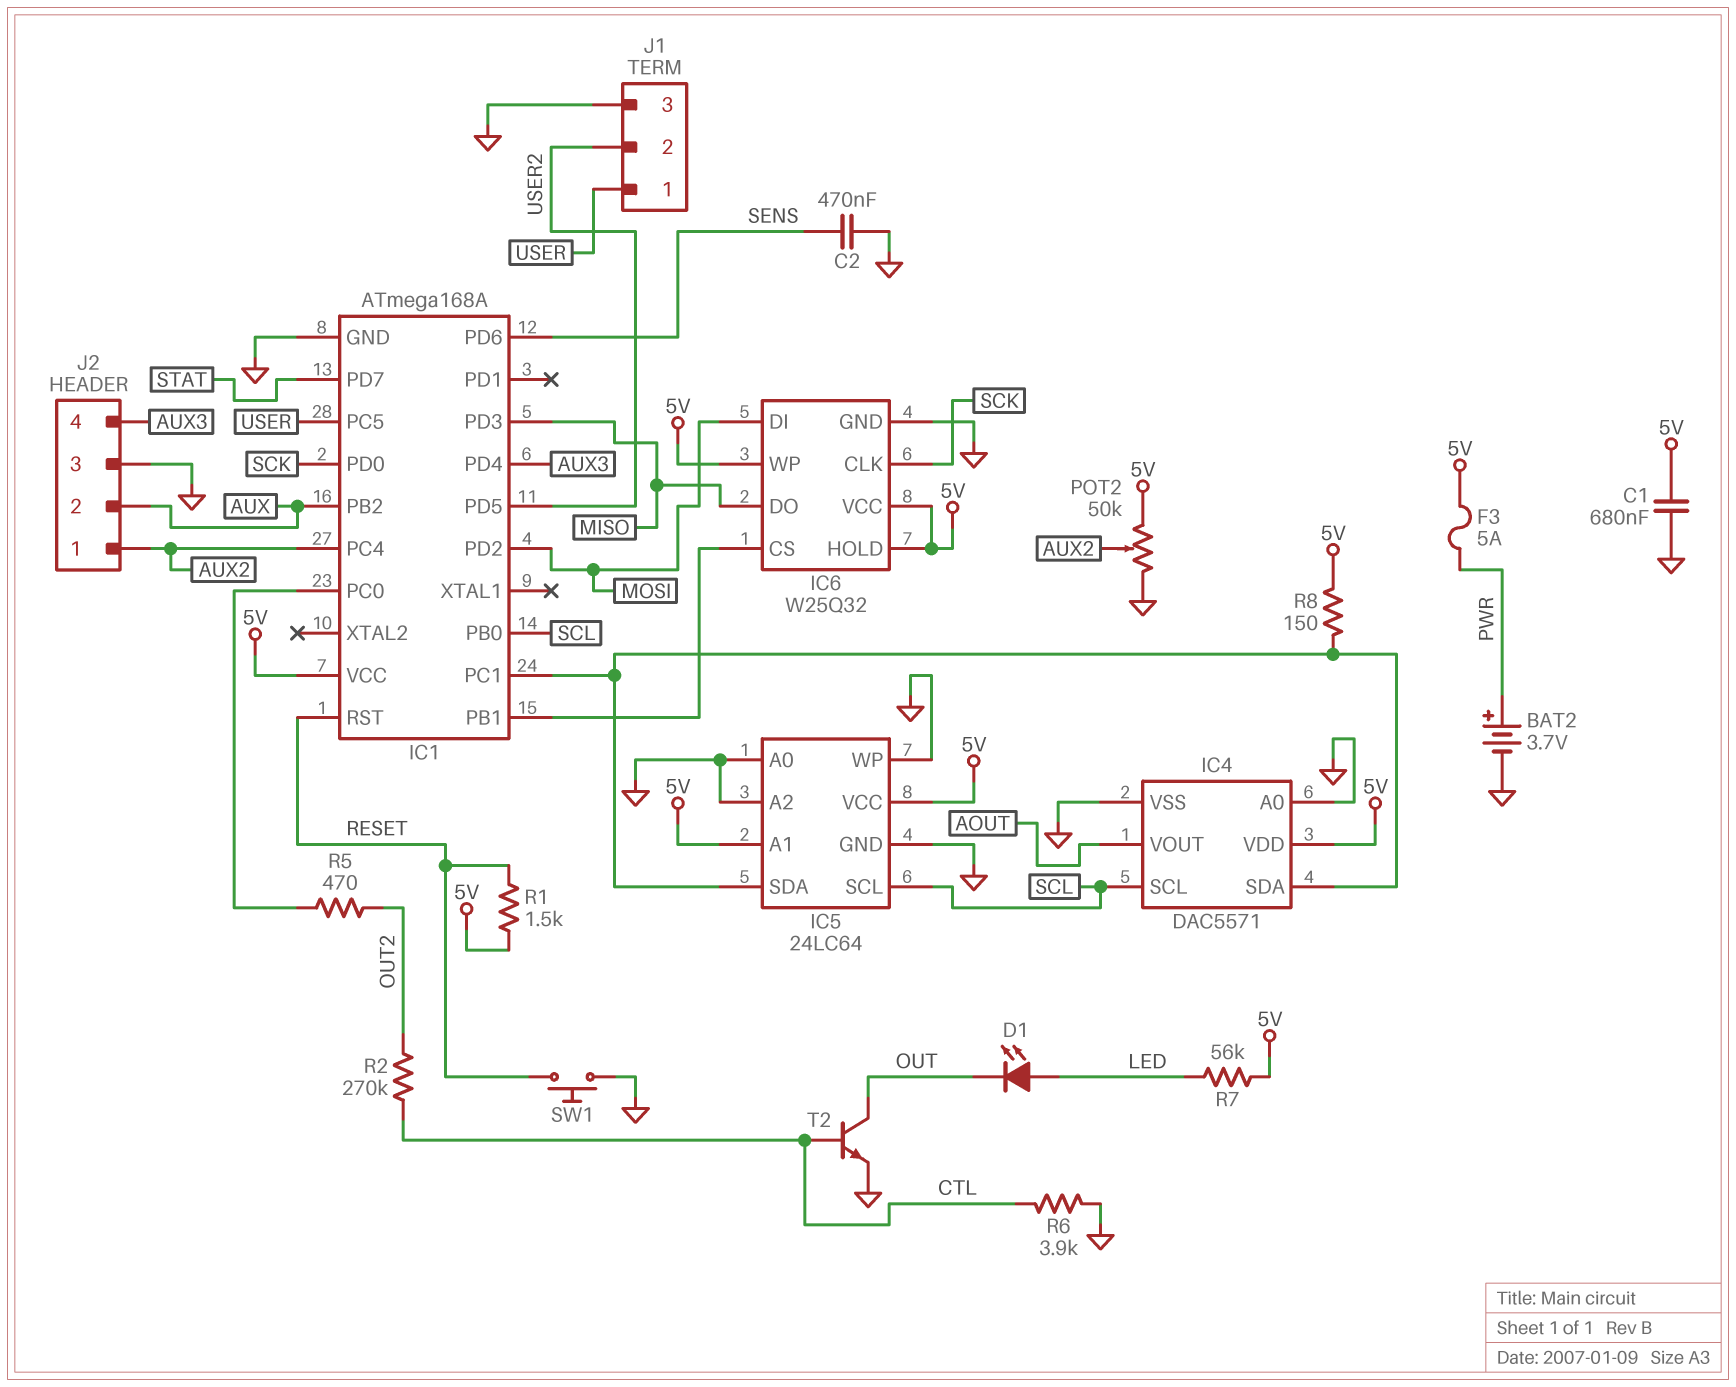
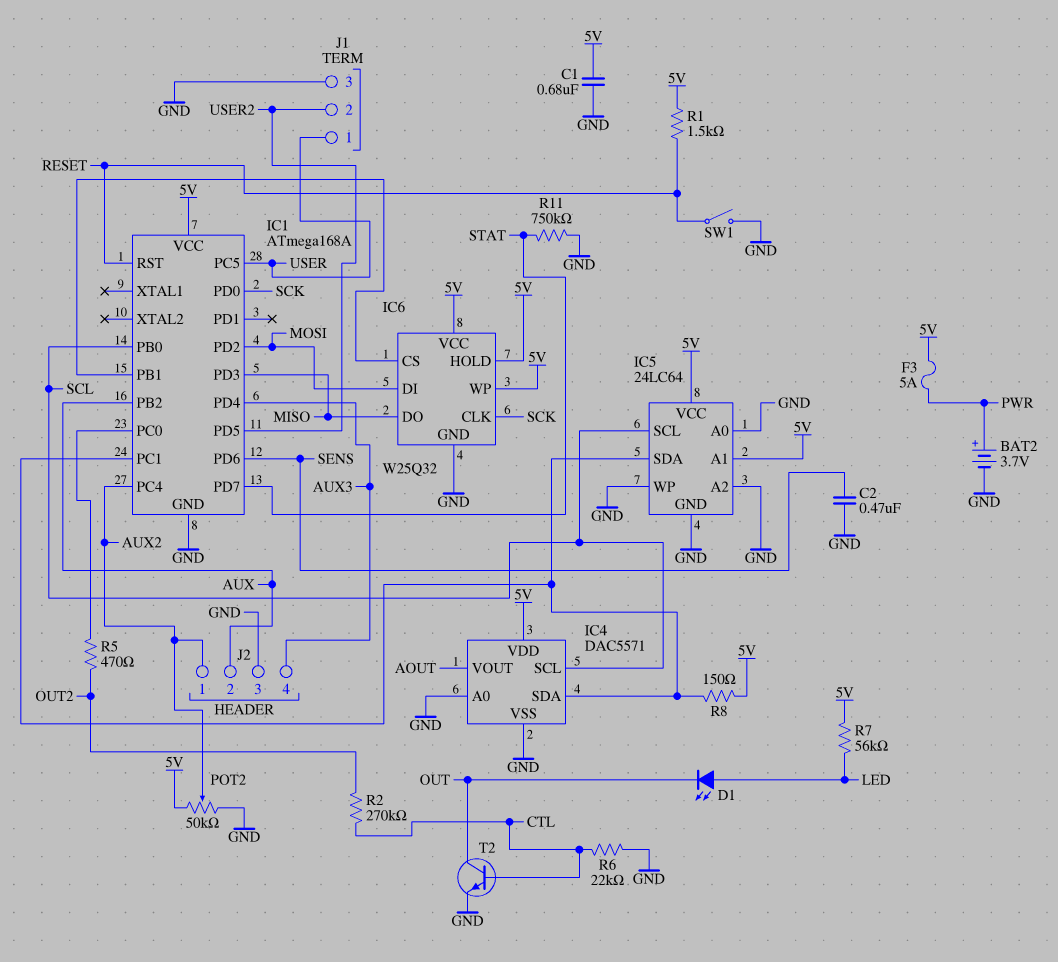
R6: 3.9k (CTL, GND) -> 22k (CTL, GND)
R11: none -> 750k (GND, STAT)
SW1: button (GND, RESET) -> switch (GND, RESET)

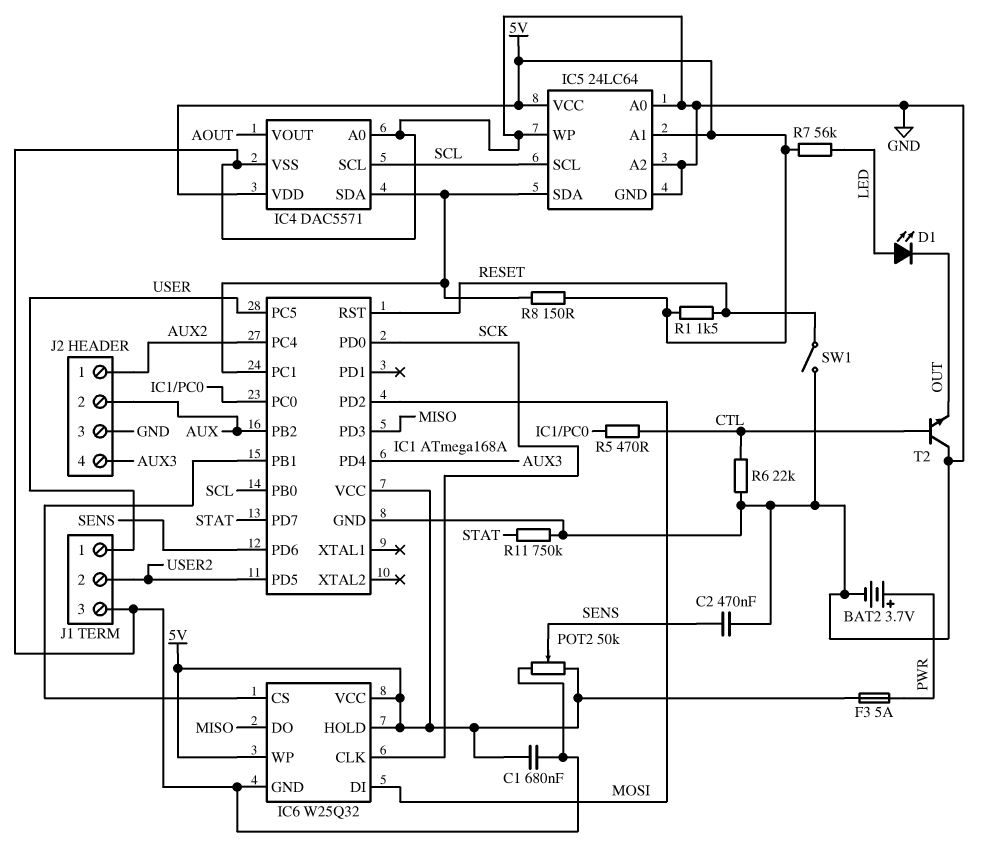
POT2: 50k (5V, GND, wiper AUX2) -> 50k (5V, GND, wiper SENS)
R2: 270k (CTL, OUT2) -> none
R5: 470 (IC1/PC0, OUT2) -> 470 (CTL, IC1/PC0)
T2: NPN (B CTL, C OUT, E GND) -> NPN (B CTL, C GND, E OUT)

